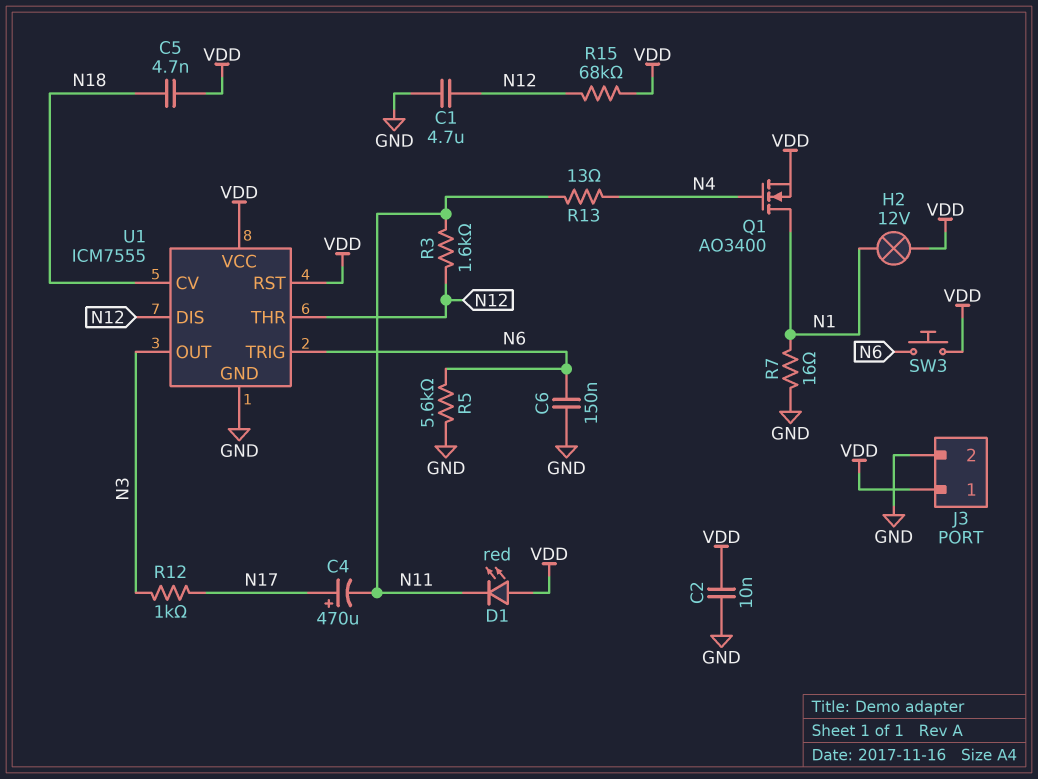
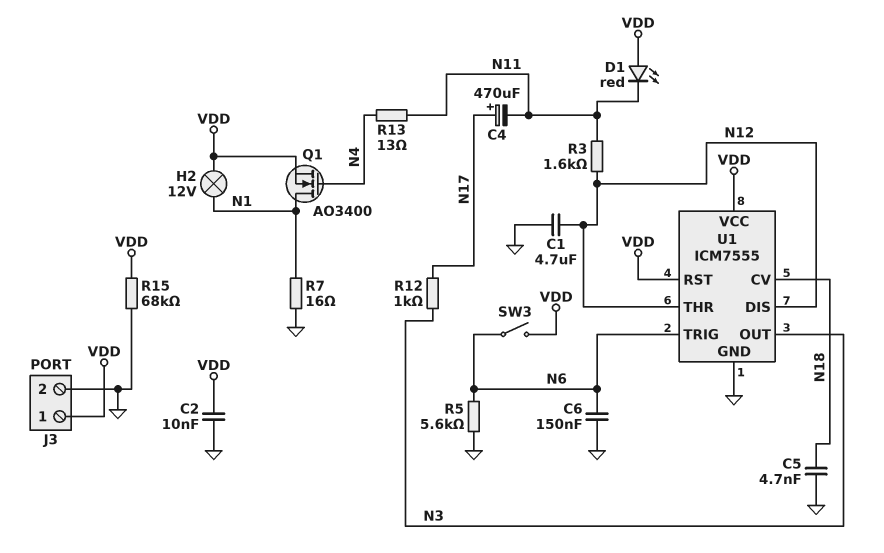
C5: 4.7nF (N18, VDD) -> 4.7nF (GND, N18)
R15: 68k (N12, VDD) -> 68k (GND, VDD)
SW3: button (N6, VDD) -> switch (N6, VDD)

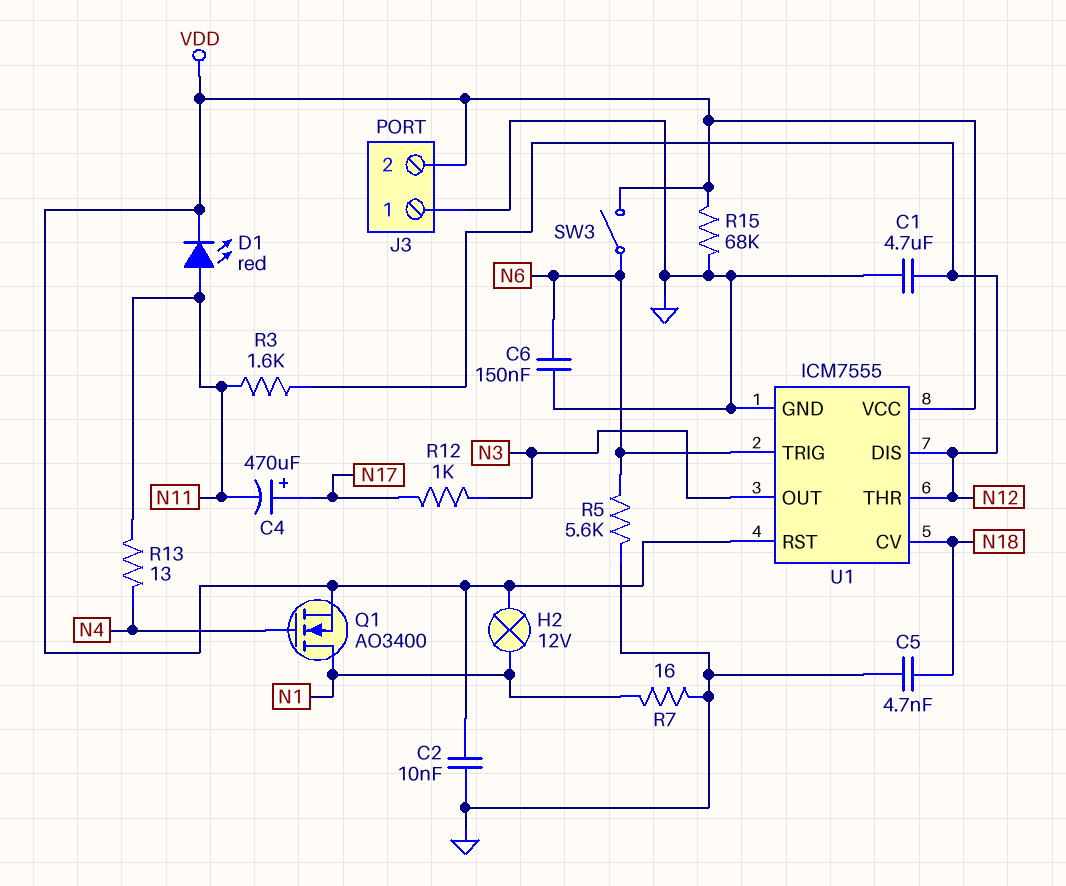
D1: LED red (A VDD, K N11) -> LED red (A N11, K VDD)
J3 pin 1: VDD -> GND
J3 pin 2: GND -> VDD

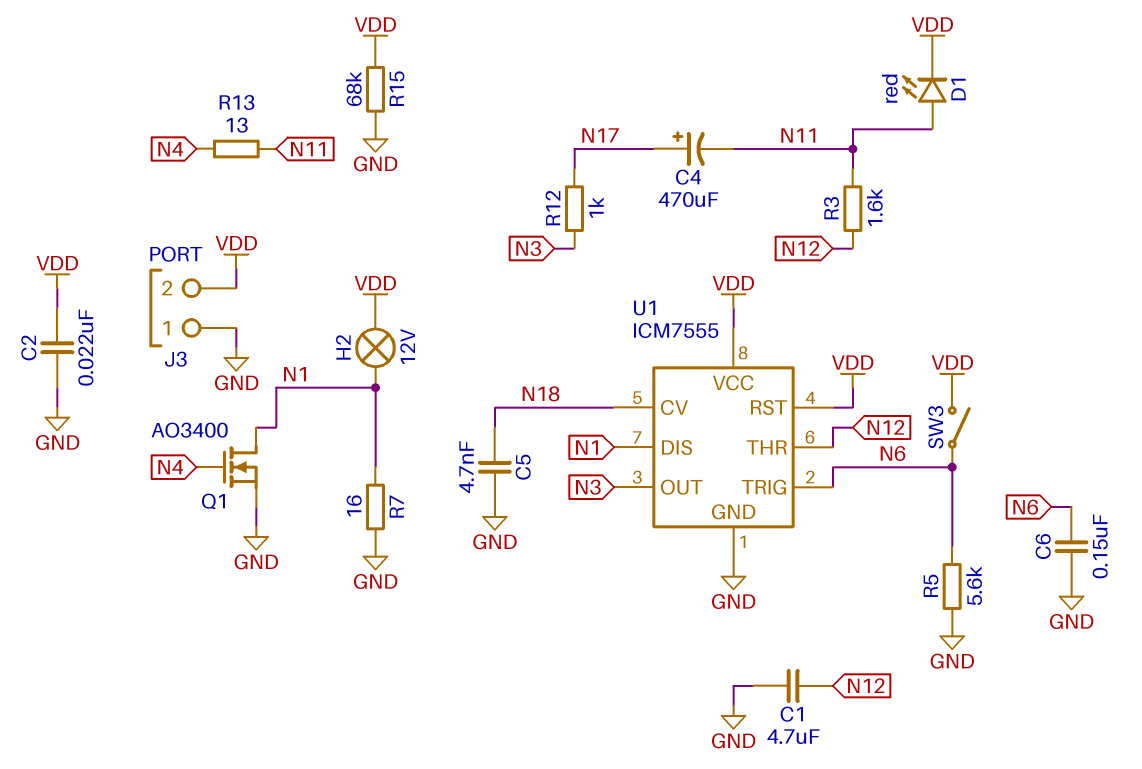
C2: 10nF (GND, VDD) -> 22nF (GND, VDD)
Q1: NMOS AO3400 (G N4, D N1, S VDD) -> NMOS AO3400 (G N4, D N1, S GND)
U1 pin DIS: N12 -> N1

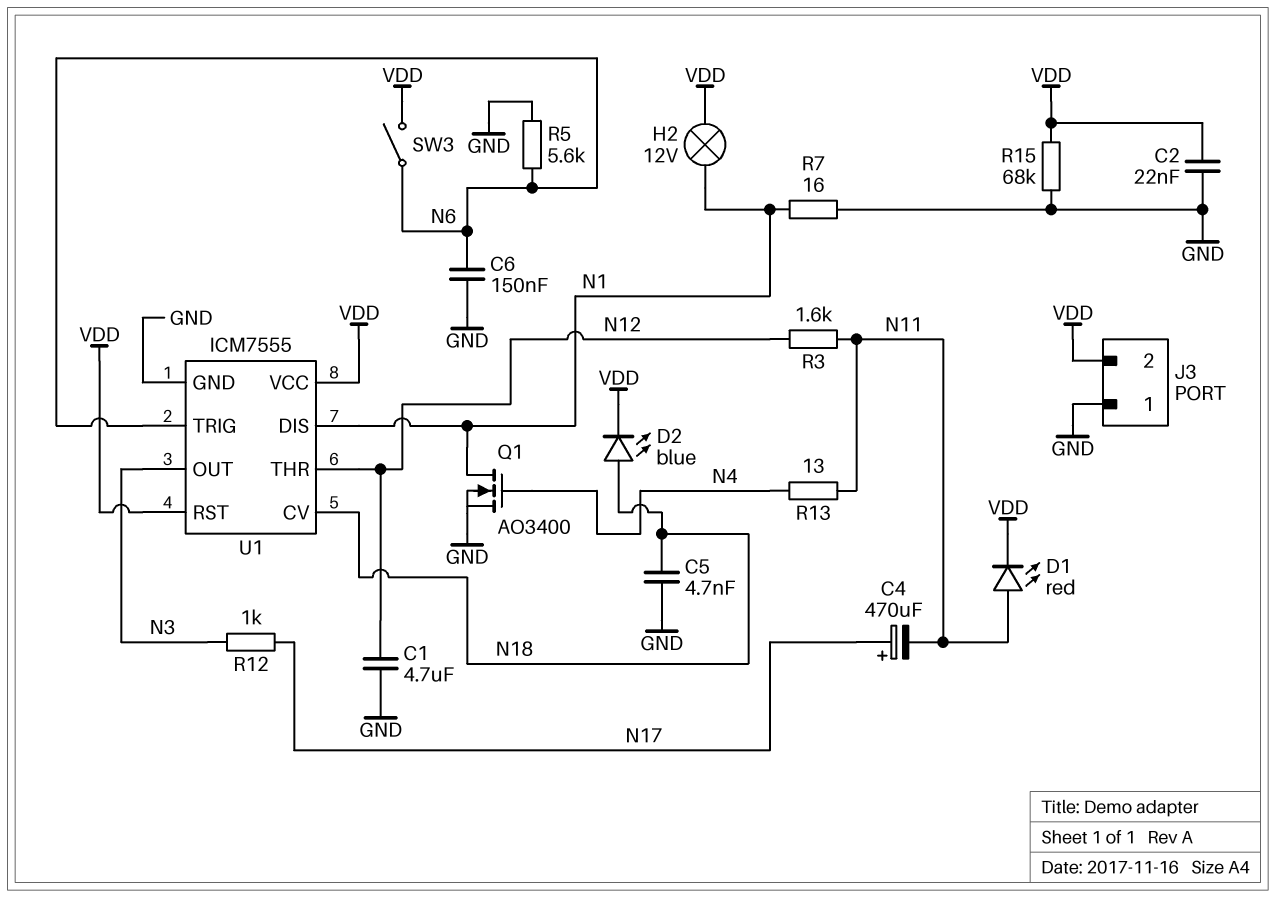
D2: none -> LED blue (A N18, K VDD)

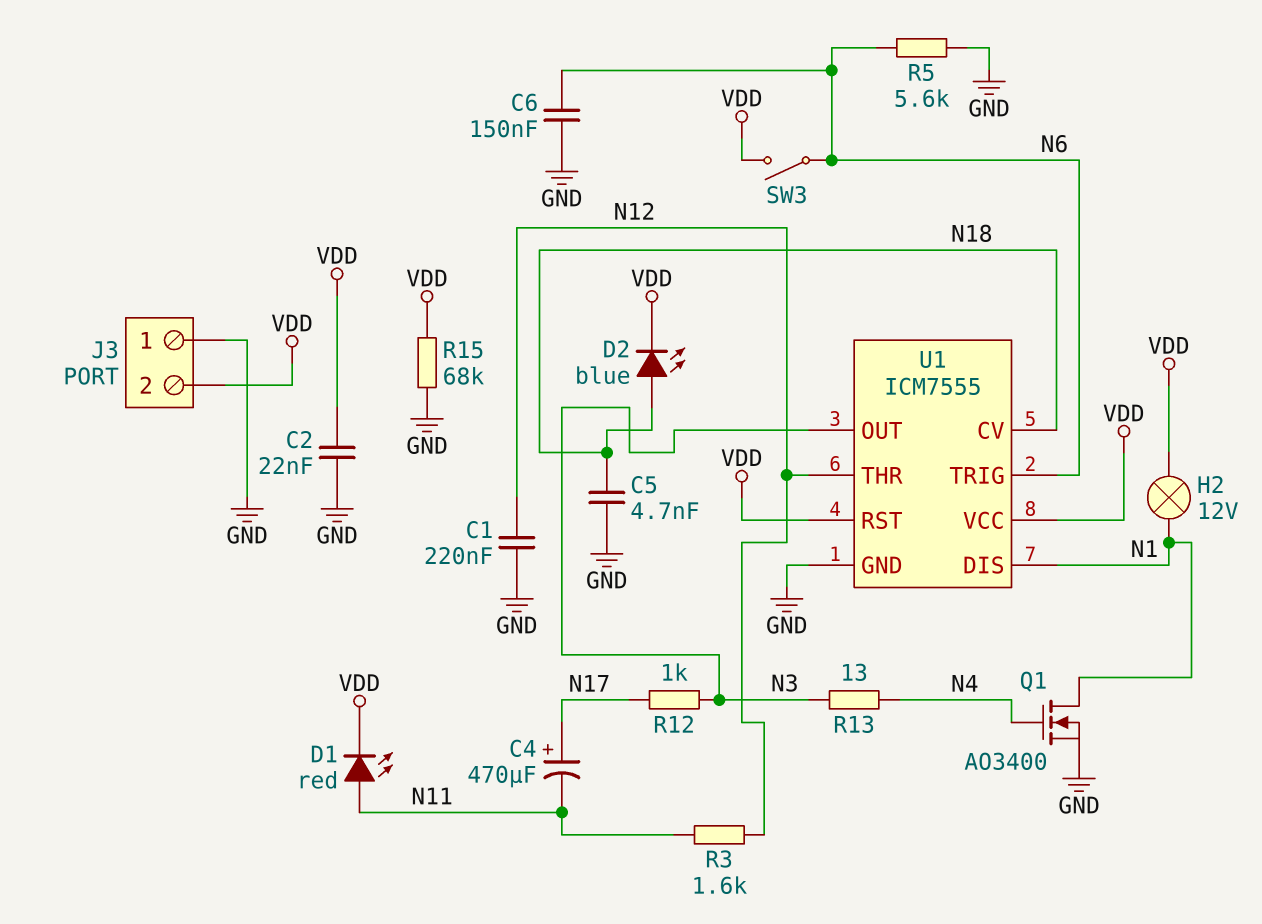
C1: 4.7uF (GND, N12) -> 220nF (GND, N12)
R7: 16 (GND, N1) -> none
R13: 13 (N4, N11) -> 13 (N3, N4)

